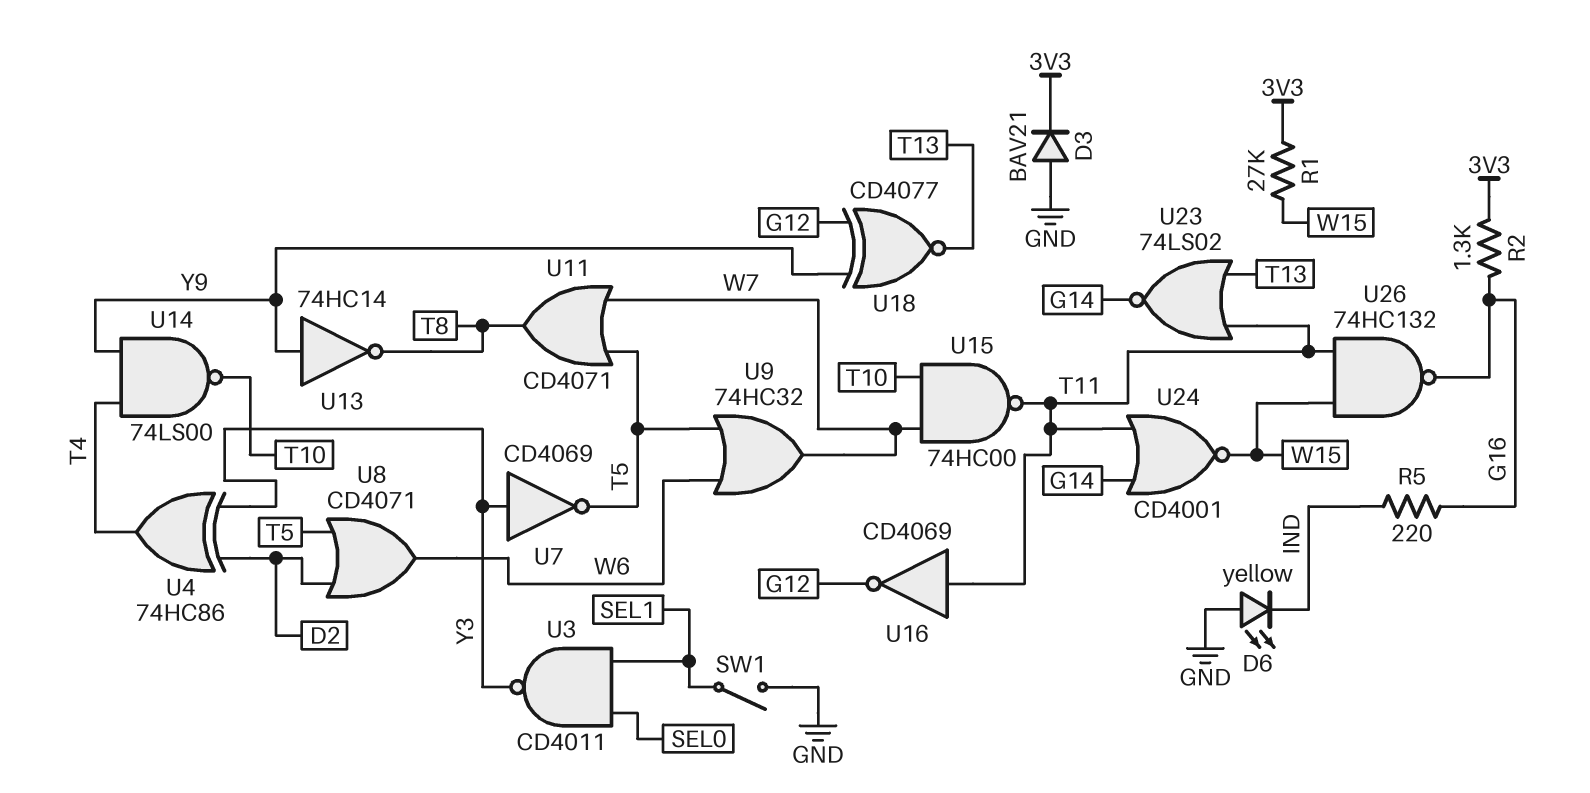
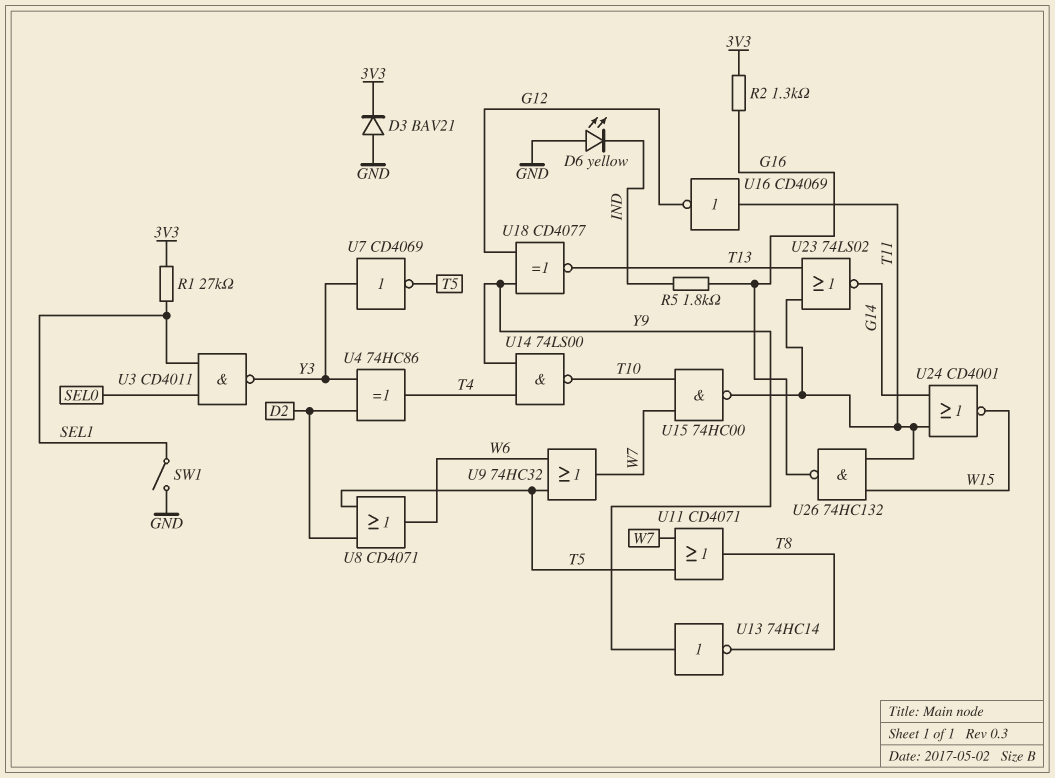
R1: 27k (3V3, W15) -> 27k (3V3, SEL1)
R5: 220 (G16, IND) -> 1.8k (G16, IND)

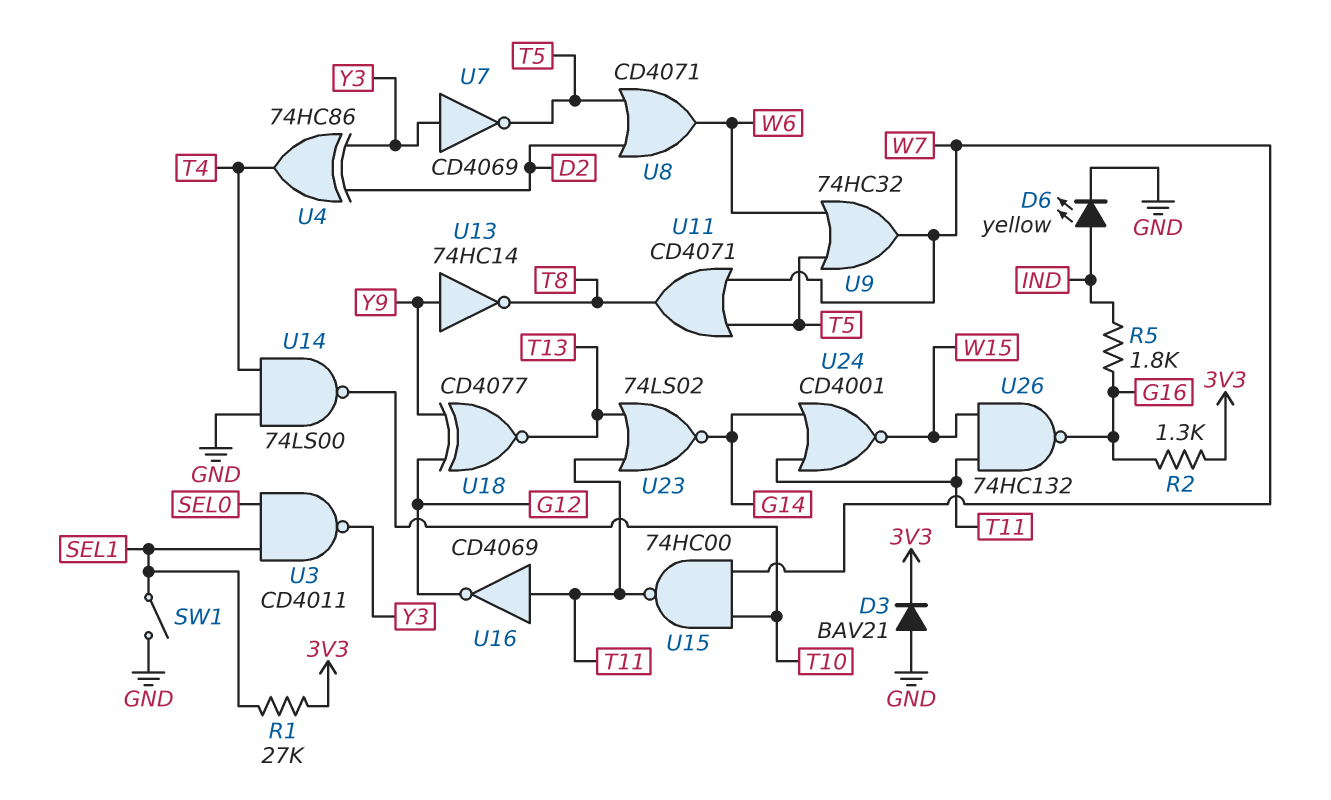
D6: LED yellow (A GND, K IND) -> LED yellow (A IND, K GND)
U14: NAND 74LS00 (in T4, in Y9, out T10) -> NAND 74LS00 (in GND, in T4, out T10)

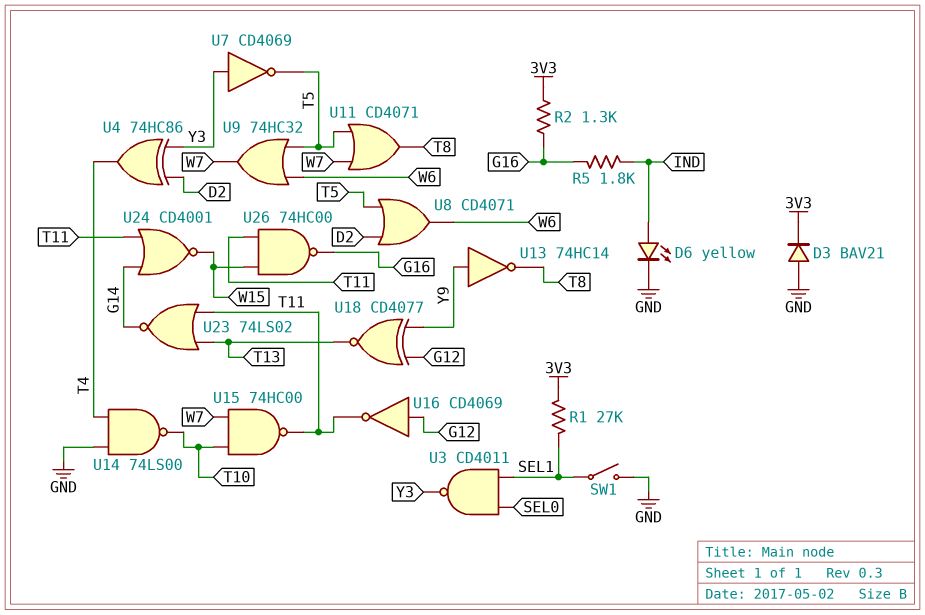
U16: NOT CD4069 (in T11, out G12) -> NOT CD4069 (in G12, out T11)
U26: NAND 74HC132 (in T11, in W15, out G16) -> NAND 74HC00 (in T11, in W15, out G16)

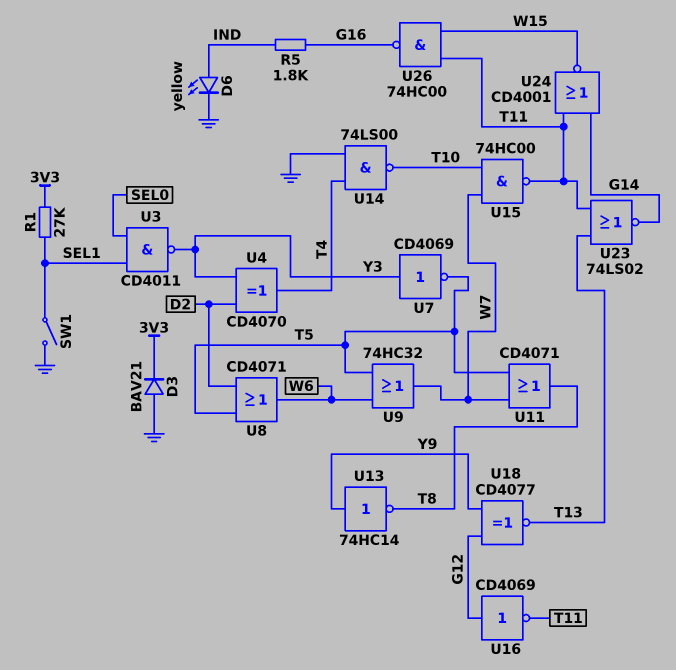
R2: 1.3k (3V3, G16) -> none
U4: XOR 74HC86 (in D2, in Y3, out T4) -> XOR CD4070 (in D2, in Y3, out T4)

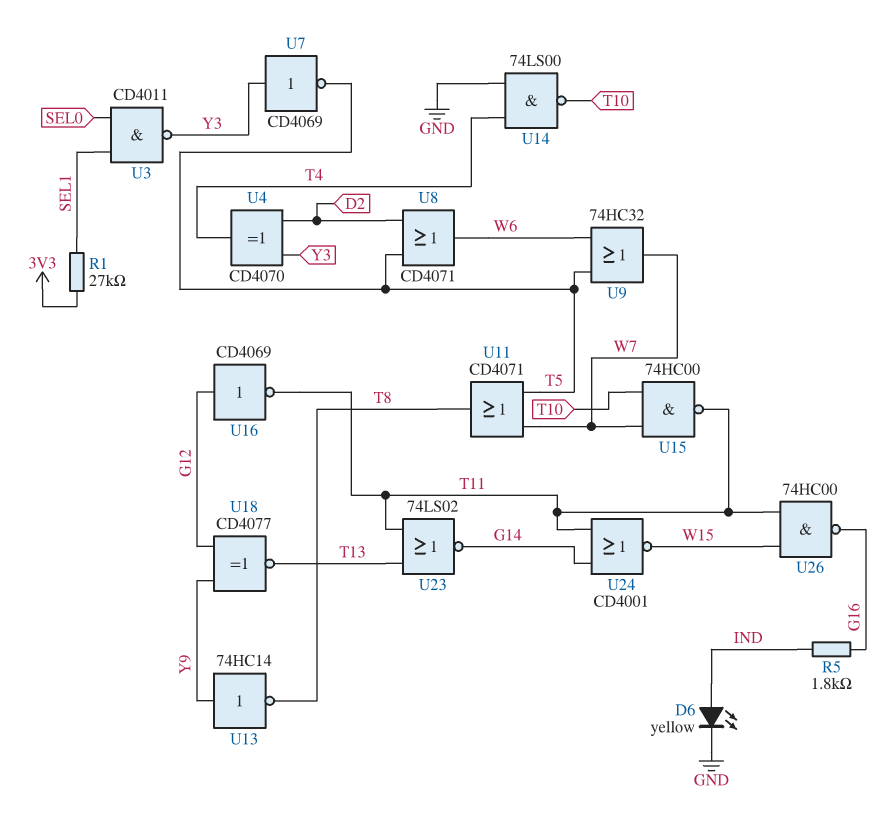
D3: diode BAV21 (A GND, K 3V3) -> none
SW1: switch (GND, SEL1) -> none

